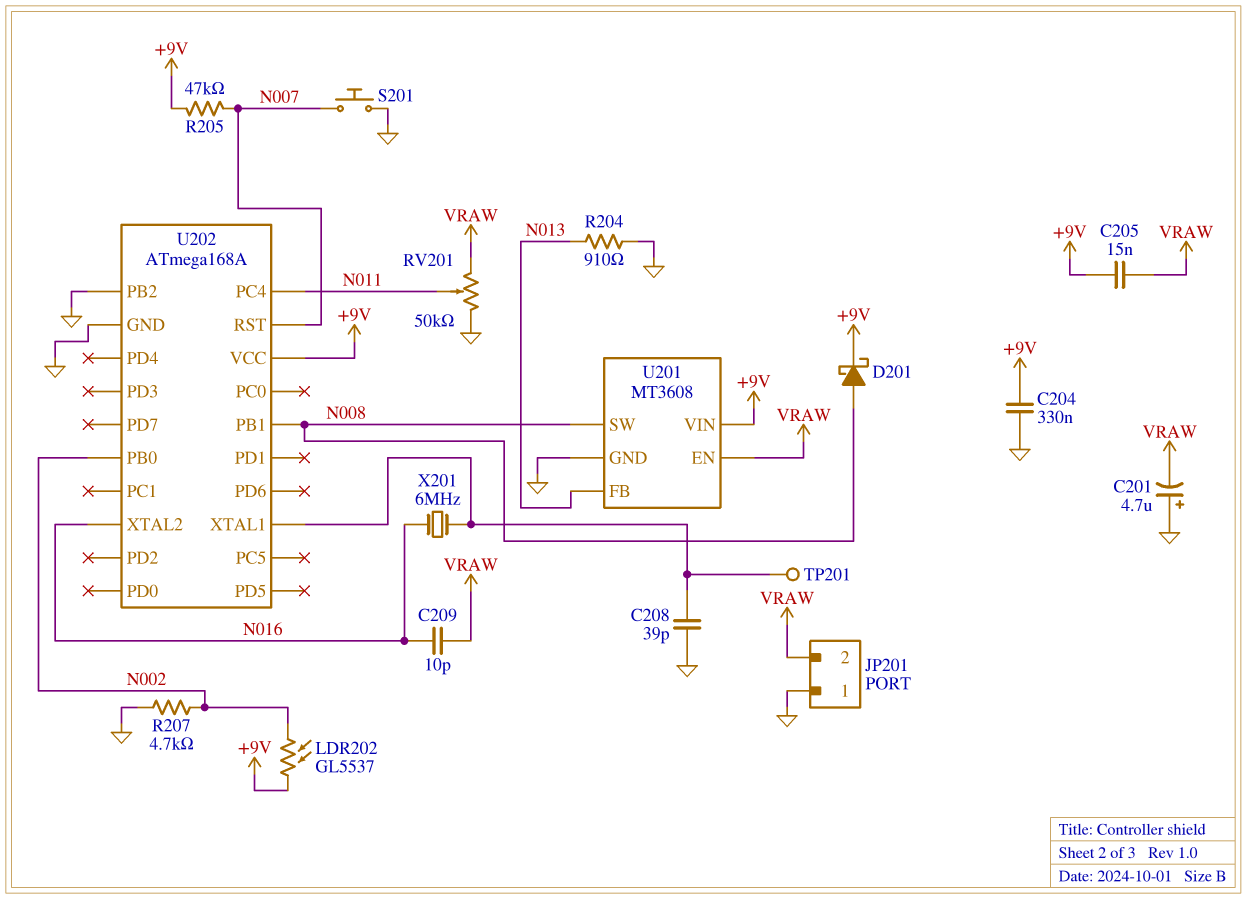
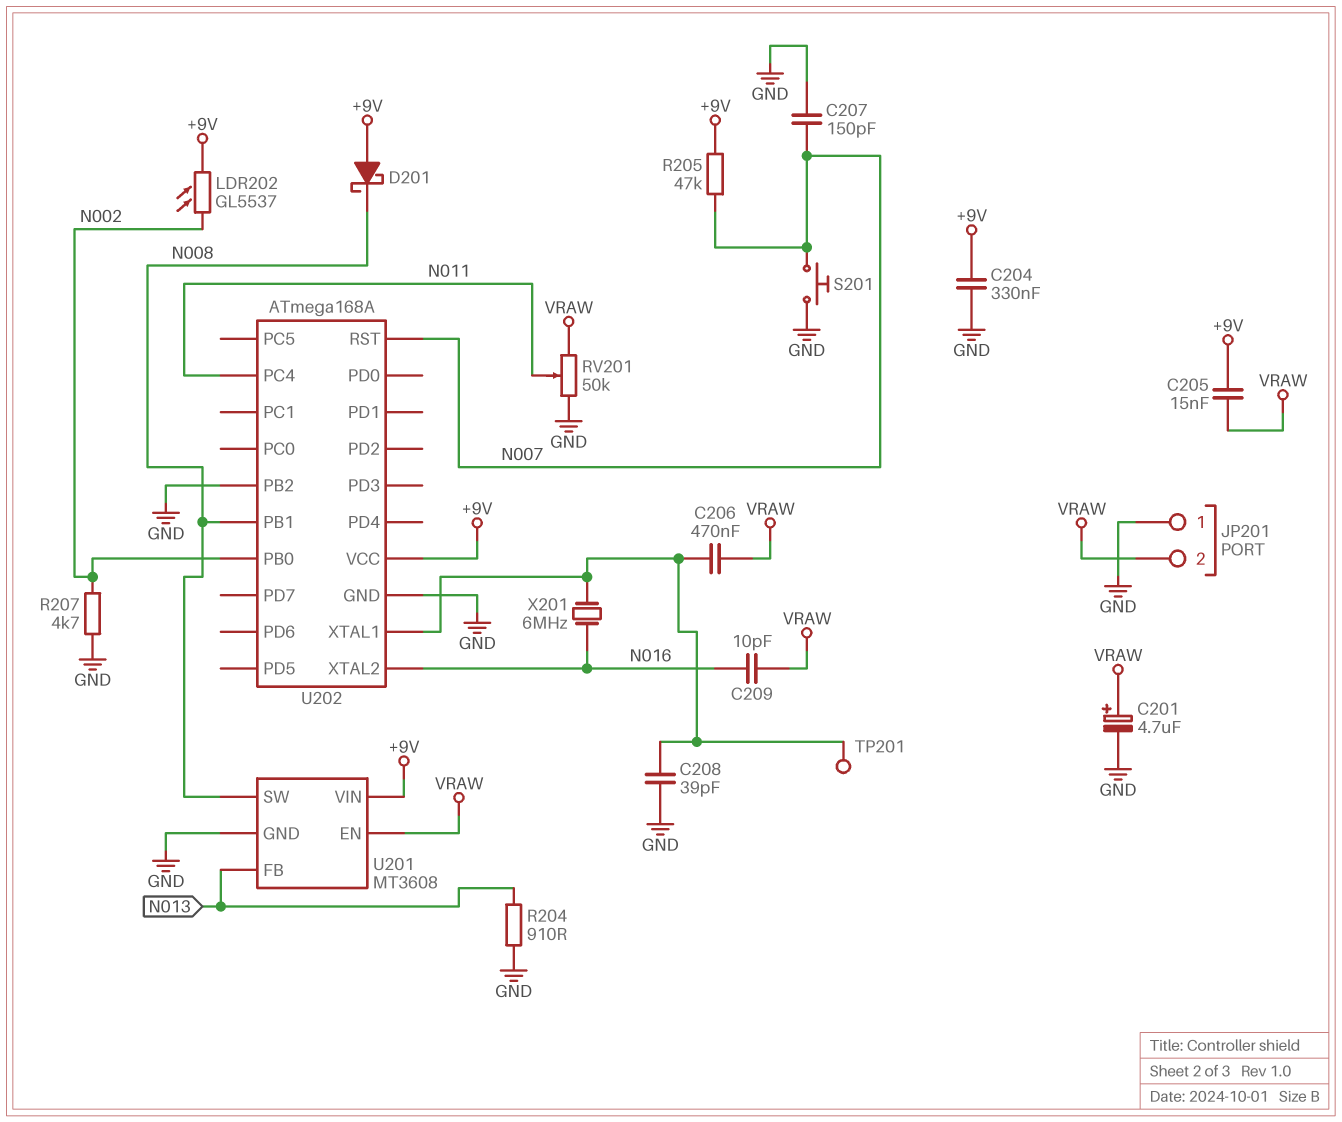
C201: 4.7uF (plus GND, minus VRAW) -> 4.7uF (plus VRAW, minus GND)
C206: none -> 470nF (U202/XTAL1, VRAW)
C207: none -> 150pF (GND, N007)
D201: schottky (A N008, K +9V) -> schottky (A +9V, K N008)

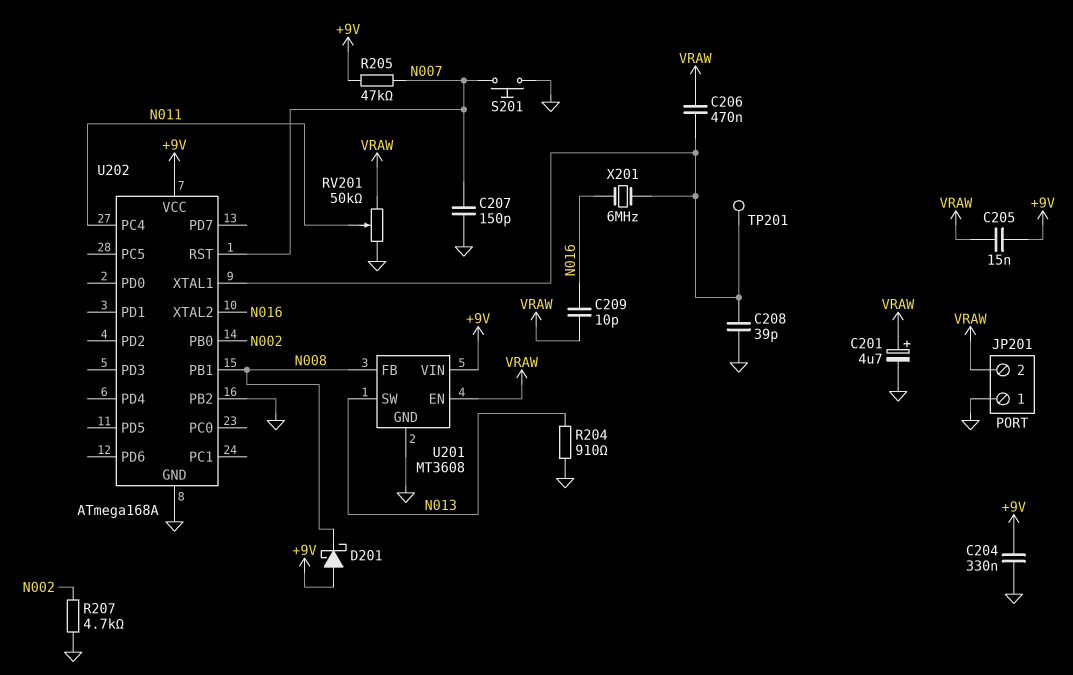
LDR202: GL5537 (+9V, N002) -> none
U201 pin FB: N013 -> N008
U201 pin SW: N008 -> N013

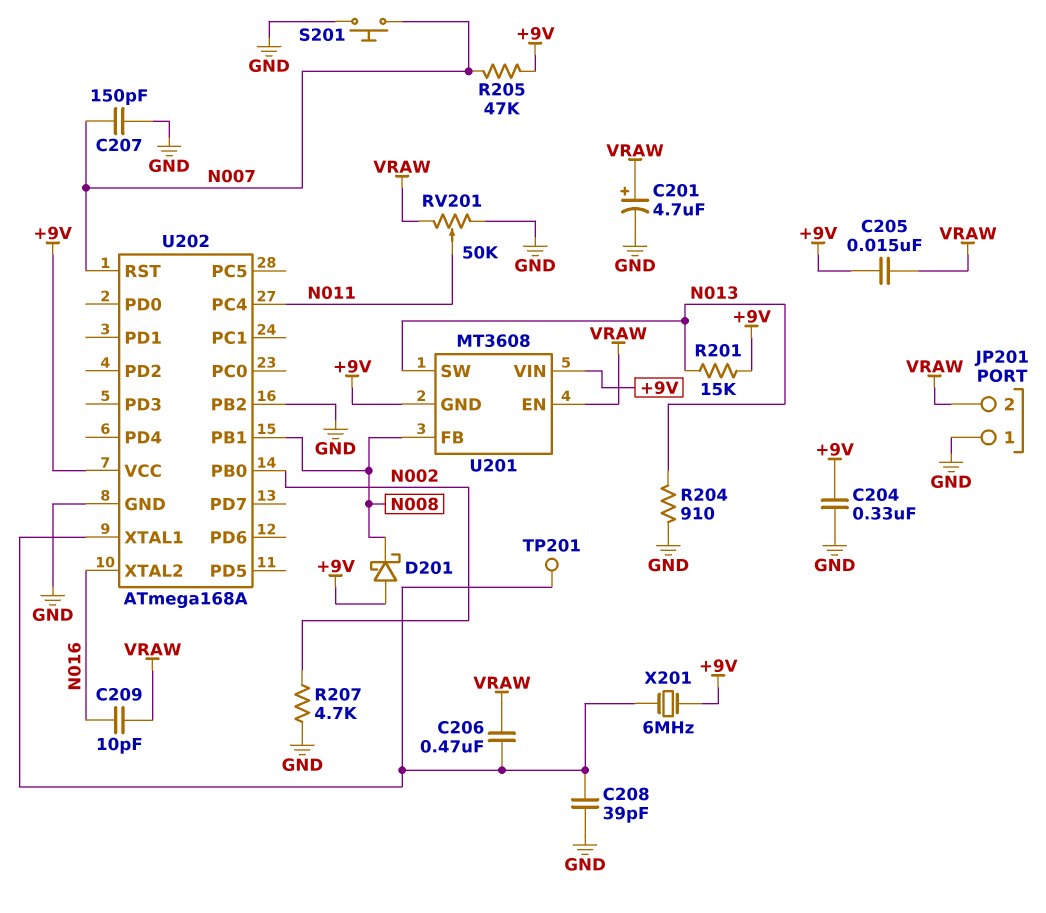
R201: none -> 15k (+9V, N013)
U201 pin GND: GND -> +9V
X201: 6MHz (N016, U202/XTAL1) -> 6MHz (+9V, U202/XTAL1)

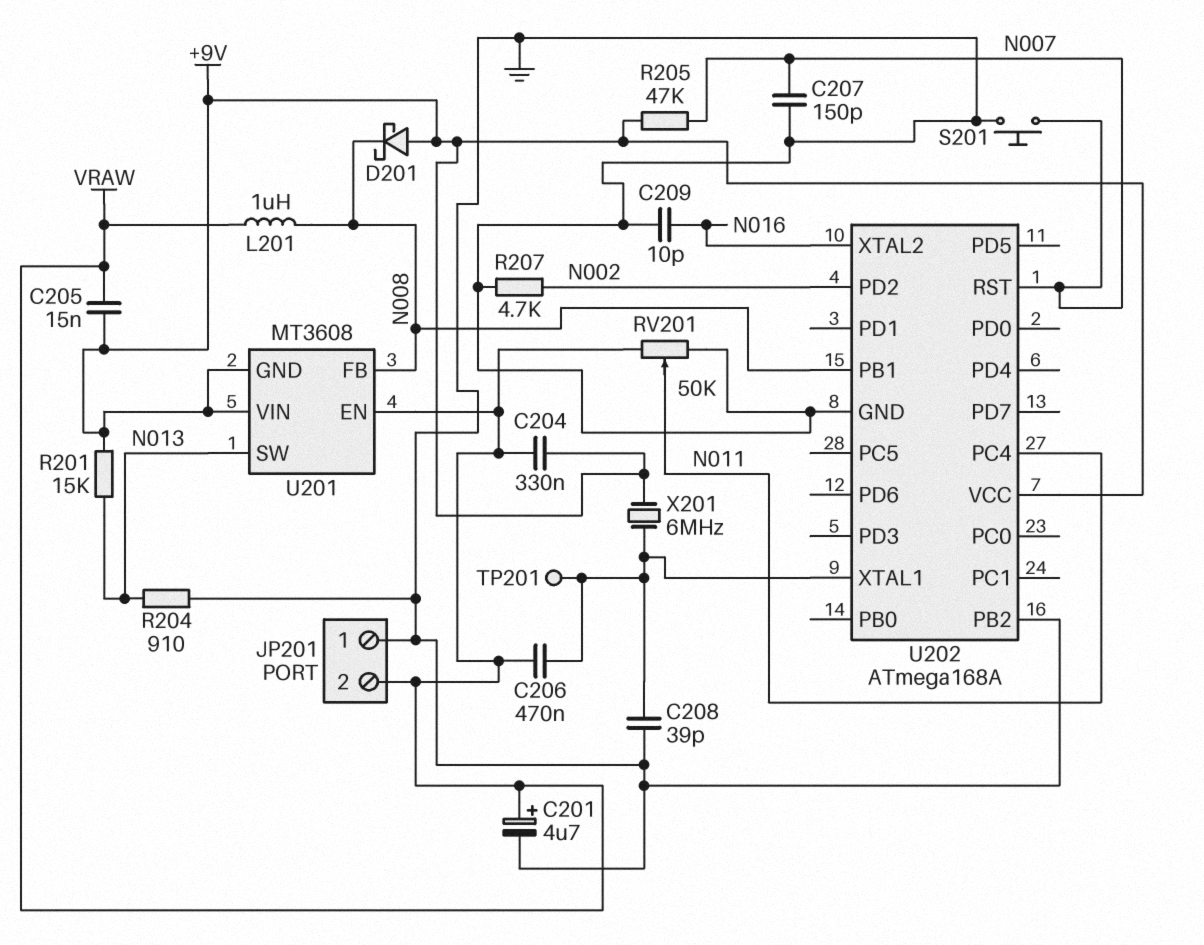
C204: 330nF (+9V, GND) -> 330nF (+9V, VRAW)
C209: 10pF (N016, VRAW) -> 10pF (GND, N016)
L201: none -> 1uH (N008, VRAW)
U202 pin PB0: N002 -> none
U202 pin PD2: none -> N002

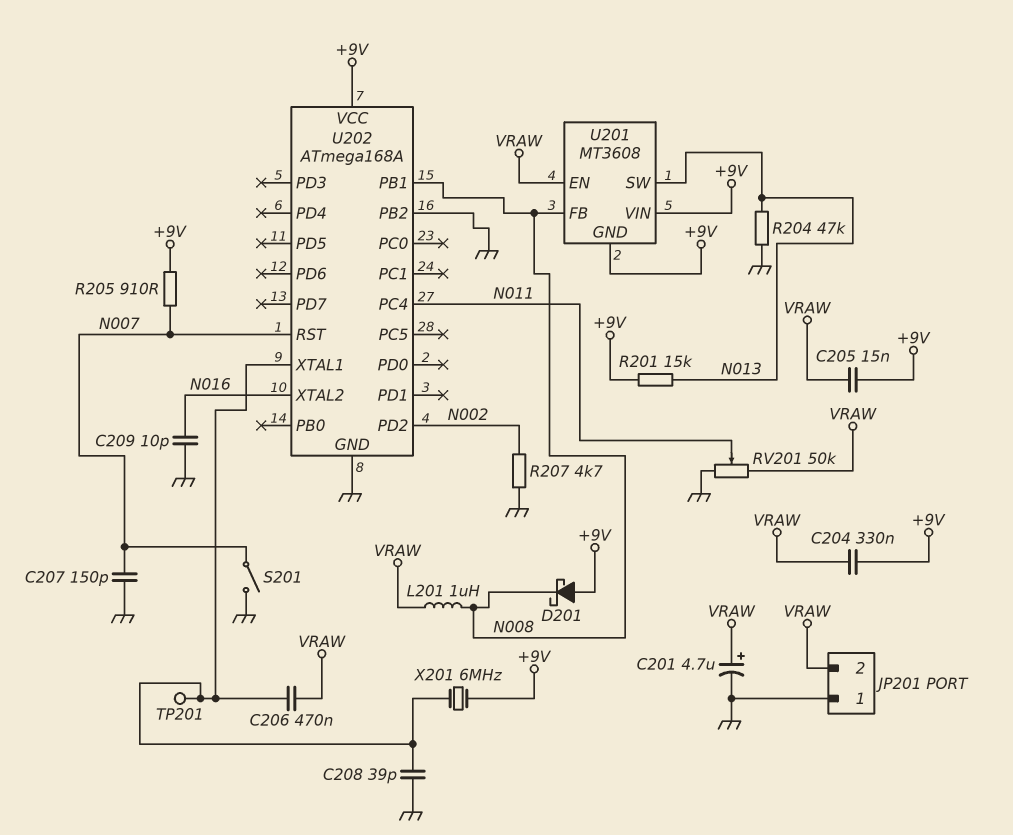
R204: 910 (GND, N013) -> 47k (GND, N013)
R205: 47k (+9V, N007) -> 910 (+9V, N007)
S201: button (GND, N007) -> switch (GND, N007)

